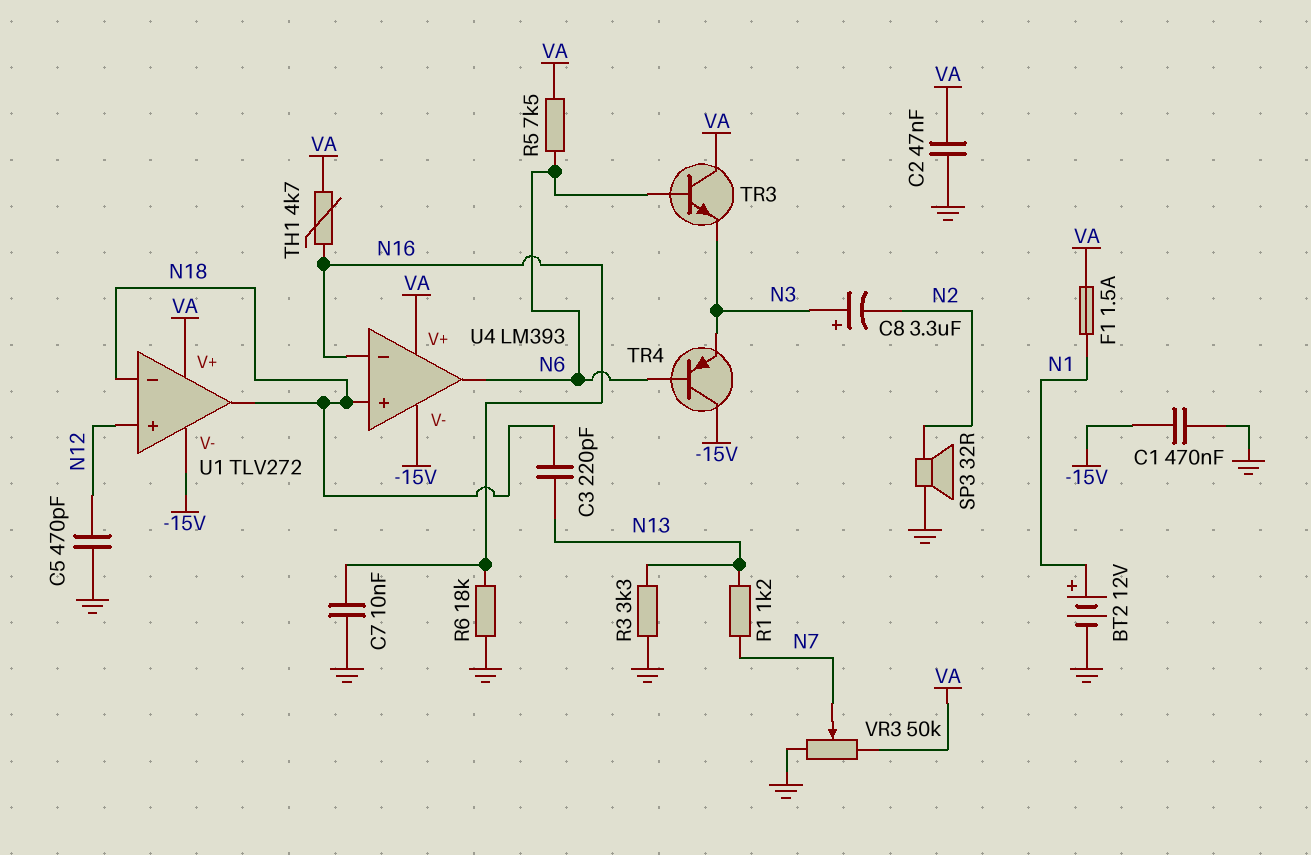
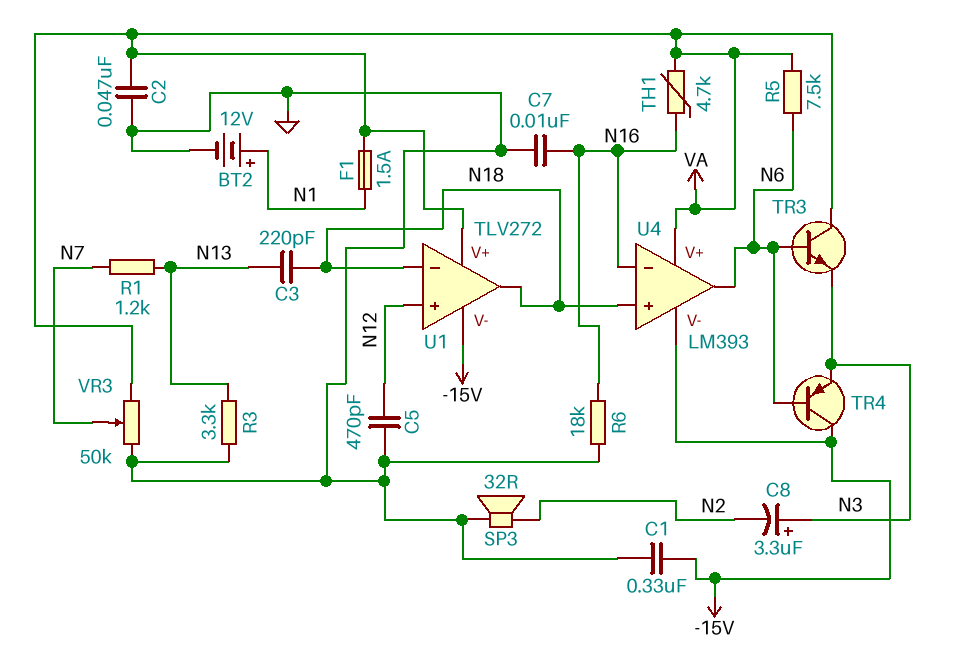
C1: 470nF (-15V, GND) -> 330nF (-15V, GND)

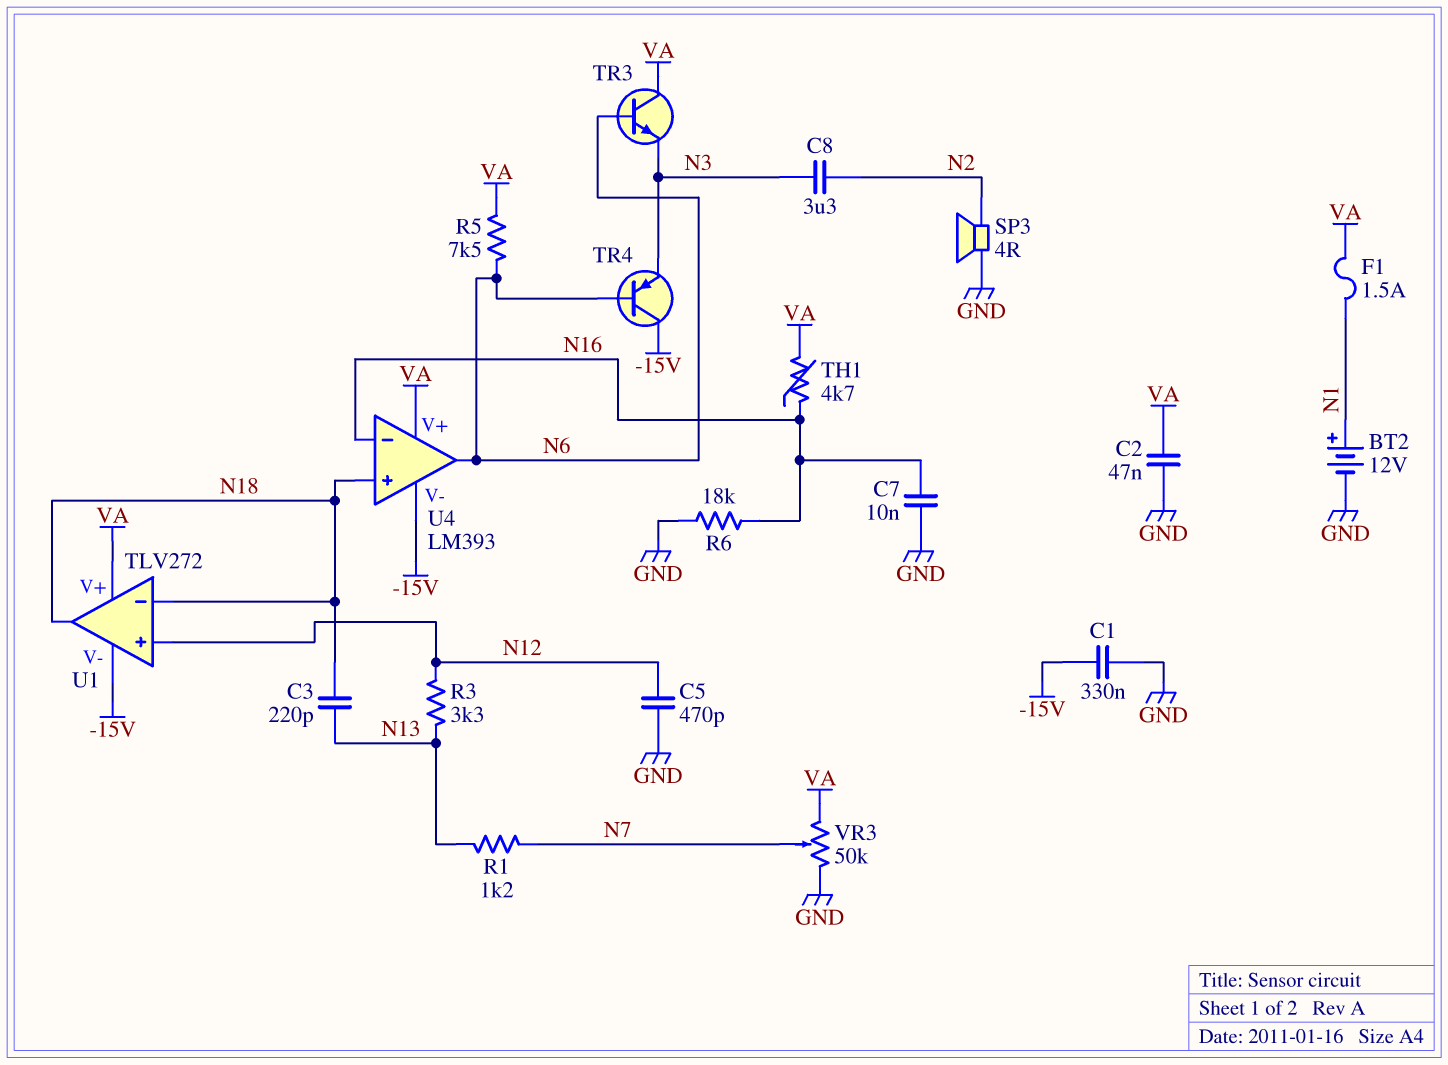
C8: 3.3uF (plus N3, minus N2) -> 3.3uF (N2, N3)
R3: 3.3k (GND, N13) -> 3.3k (N12, N13)
SP3: speaker 32R (GND, N2) -> speaker 4R (GND, N2)

